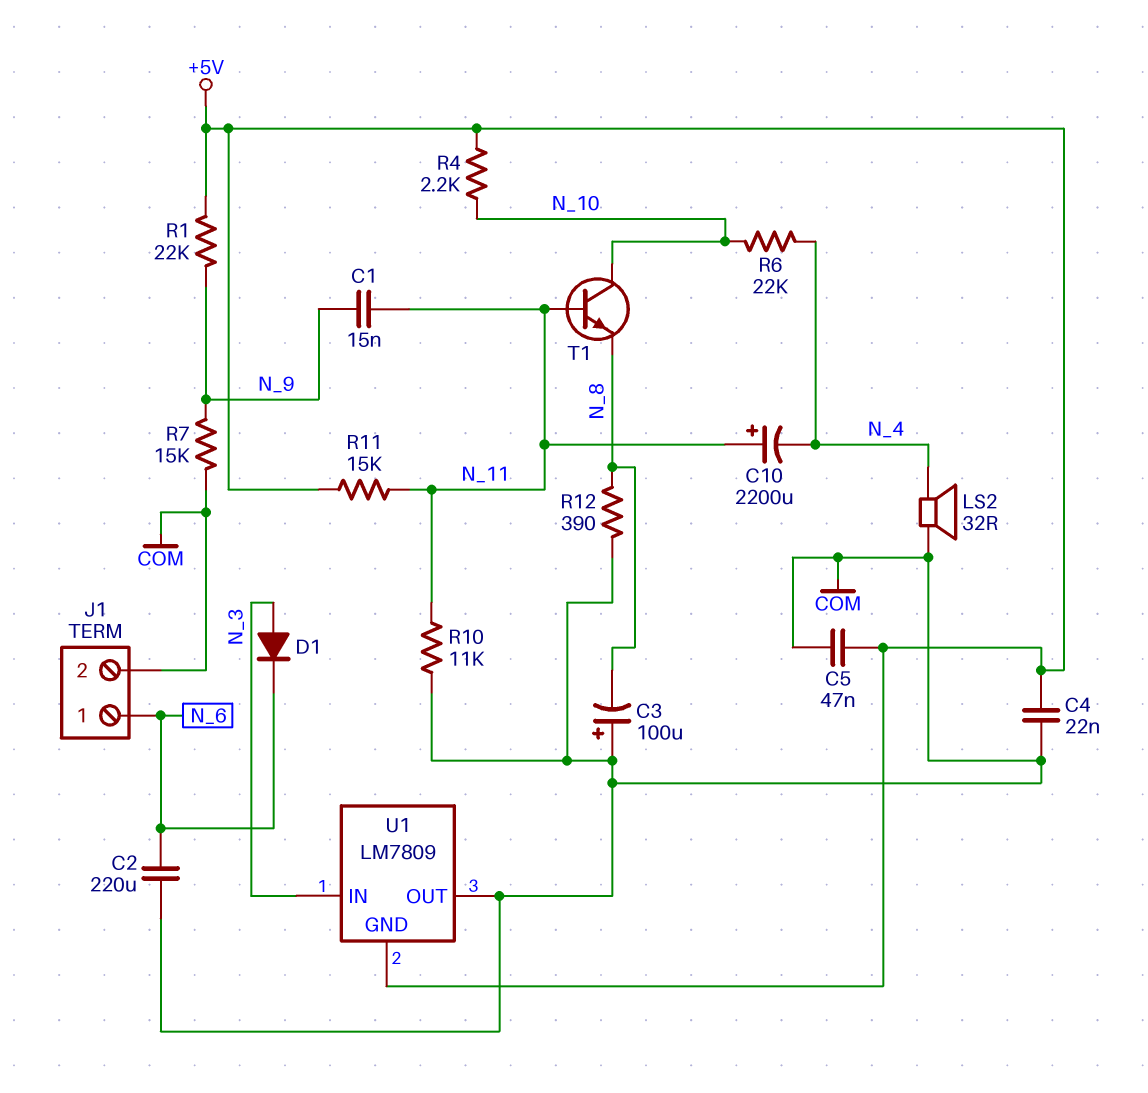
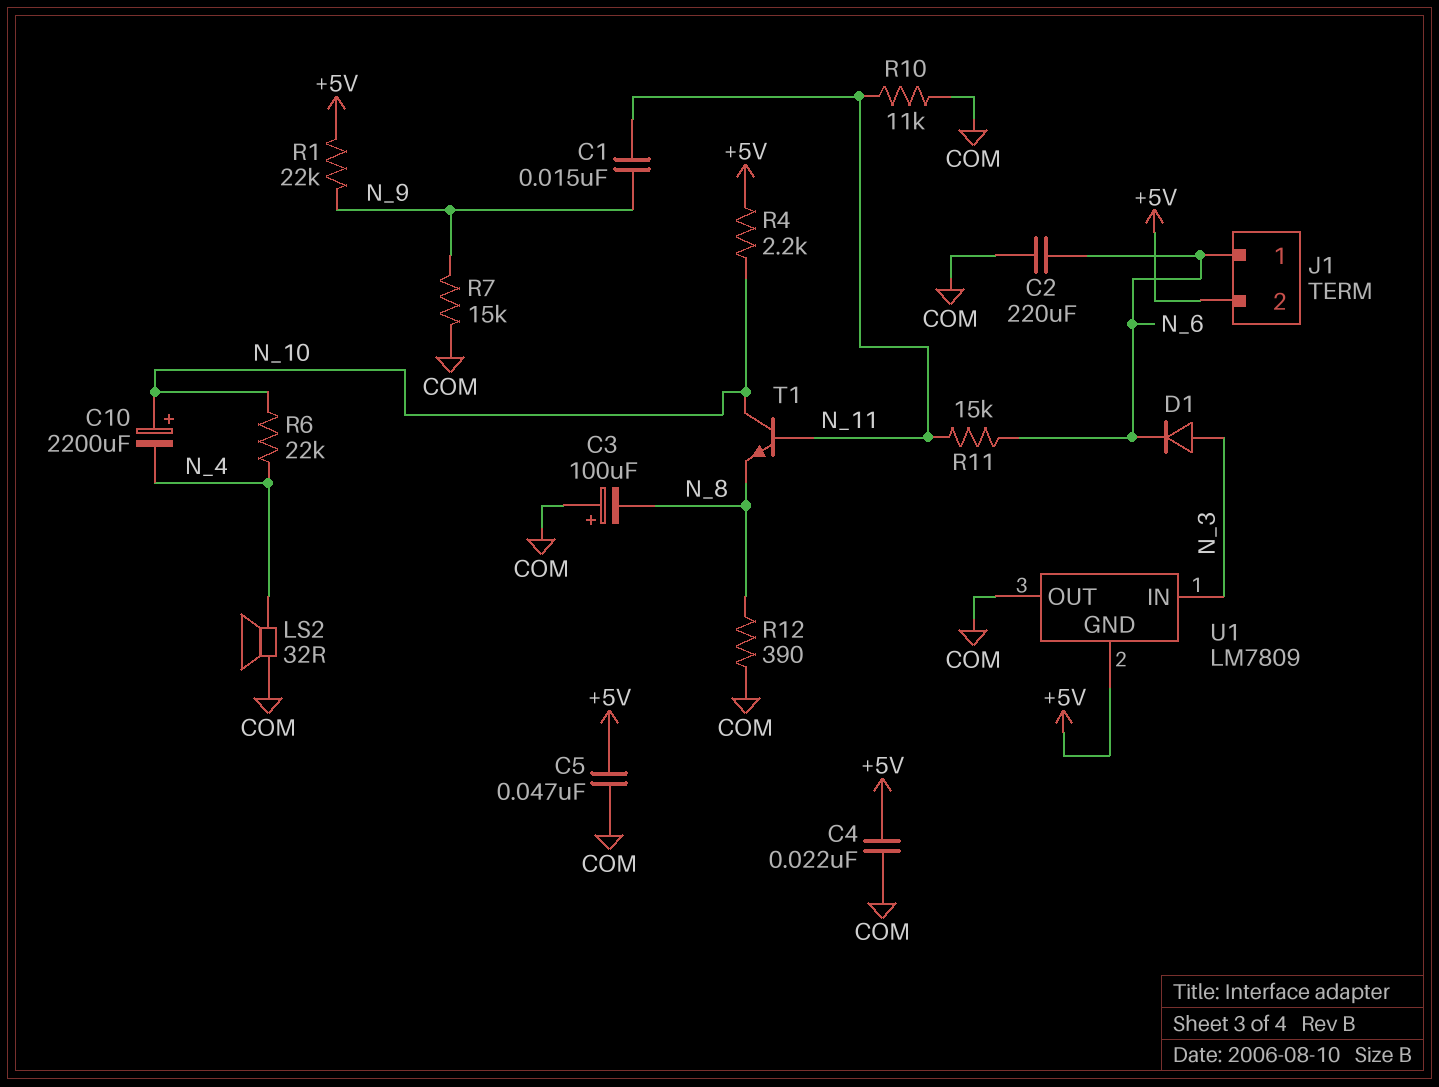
C10: 2200uF (plus N_11, minus N_4) -> 2200uF (plus N_10, minus N_4)
J1 pin 2: COM -> +5V
R11: 15k (+5V, N_11) -> 15k (N_6, N_11)

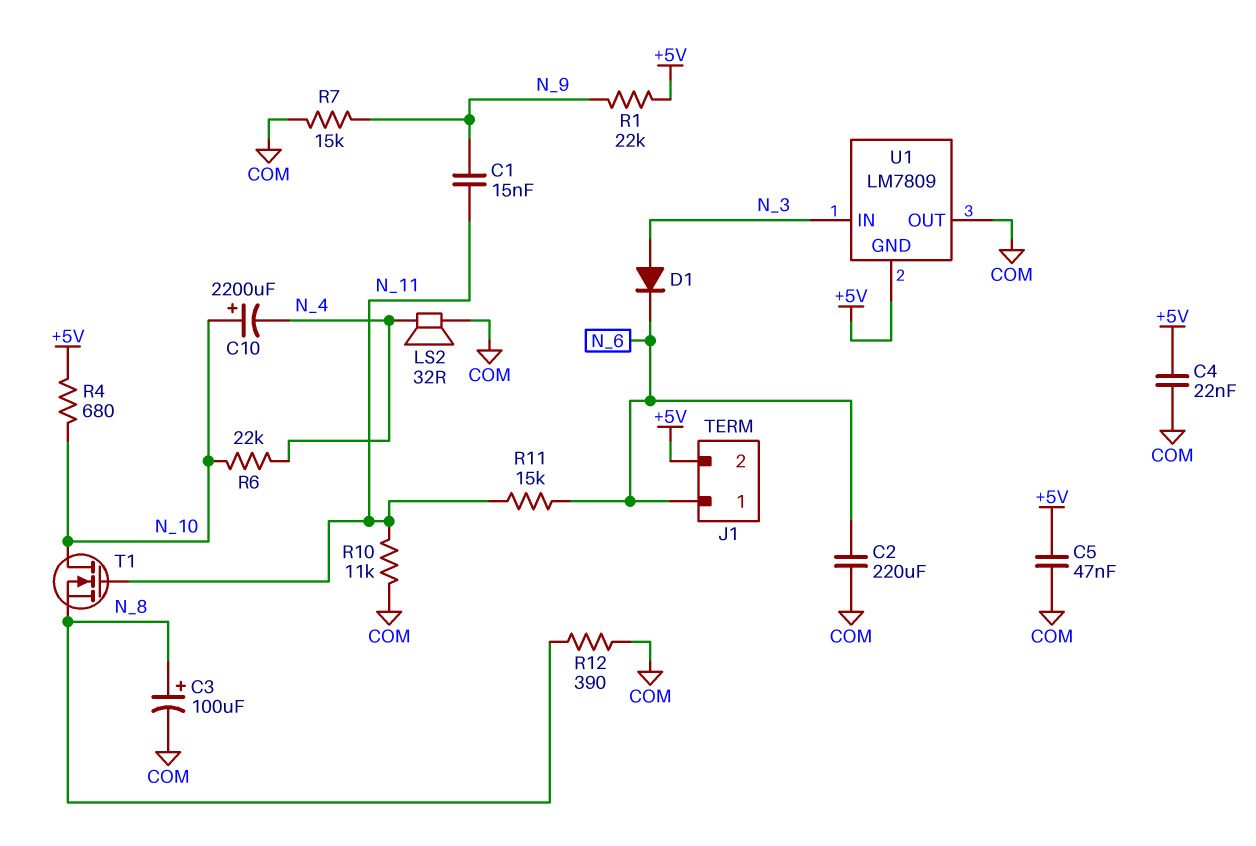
C3: 100uF (plus COM, minus N_8) -> 100uF (plus N_8, minus COM)
R4: 2.2k (+5V, N_10) -> 680 (+5V, N_10)
T1: NPN (B N_11, C N_10, E N_8) -> NMOS (G N_11, D N_10, S N_8)

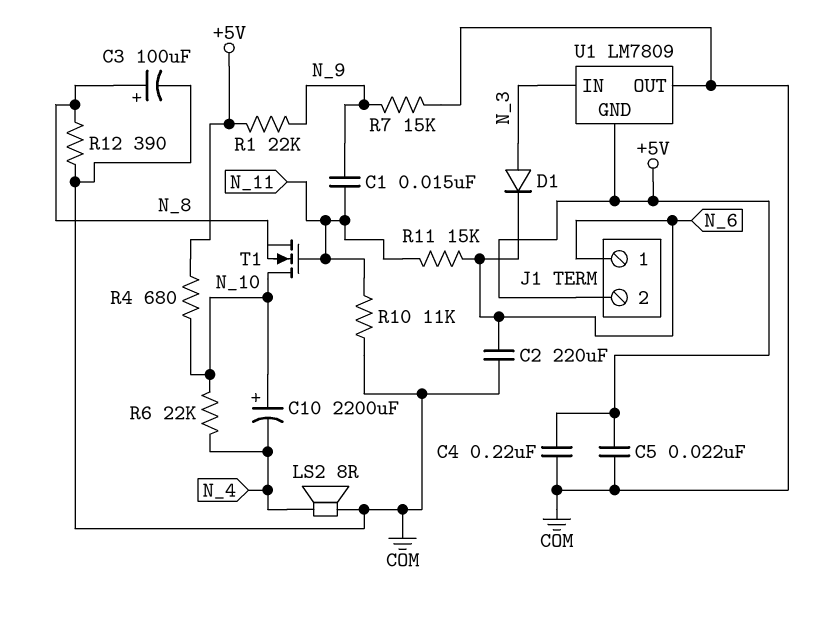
C4: 22nF (+5V, COM) -> 220nF (+5V, COM)
C5: 47nF (+5V, COM) -> 22nF (+5V, COM)
LS2: speaker 32R (COM, N_4) -> speaker 8R (COM, N_4)

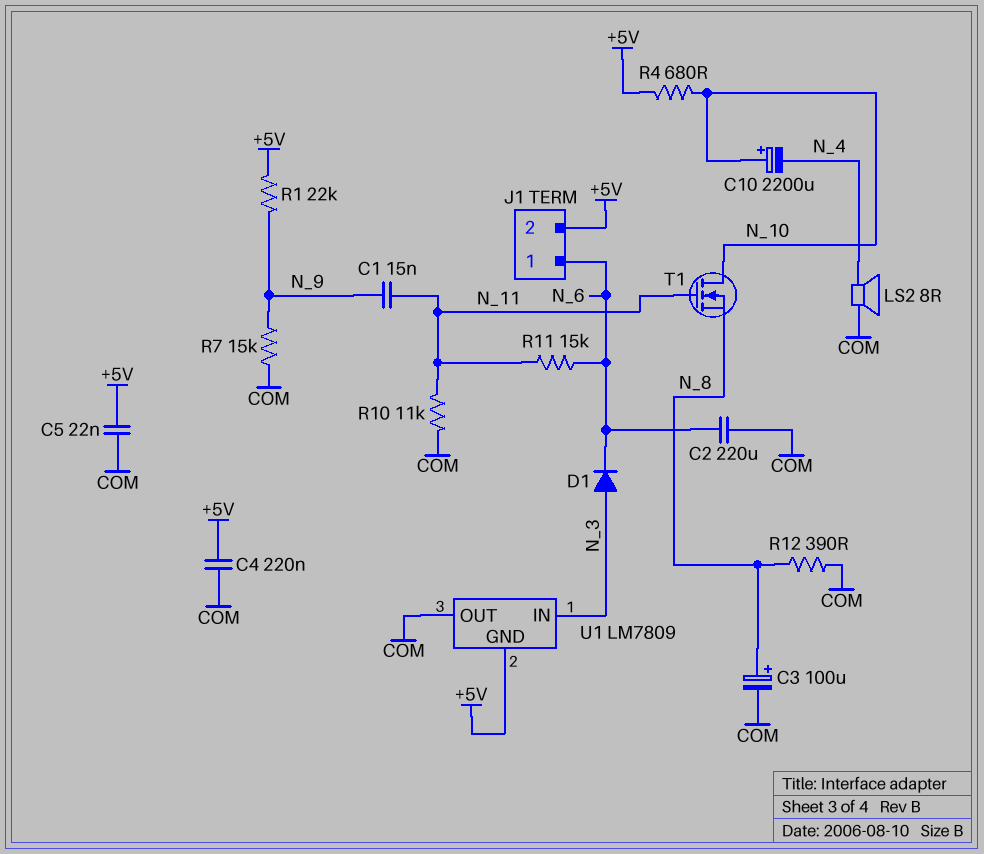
R6: 22k (N_4, N_10) -> none

